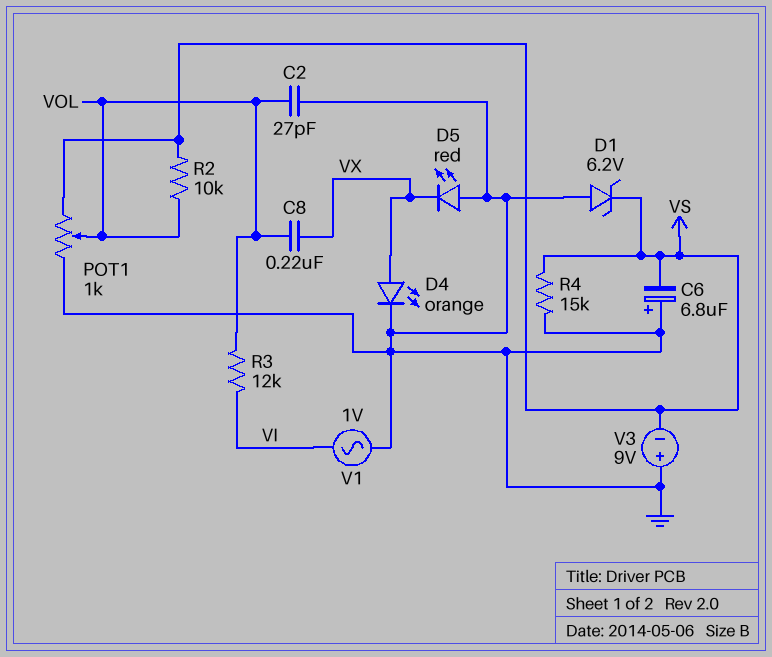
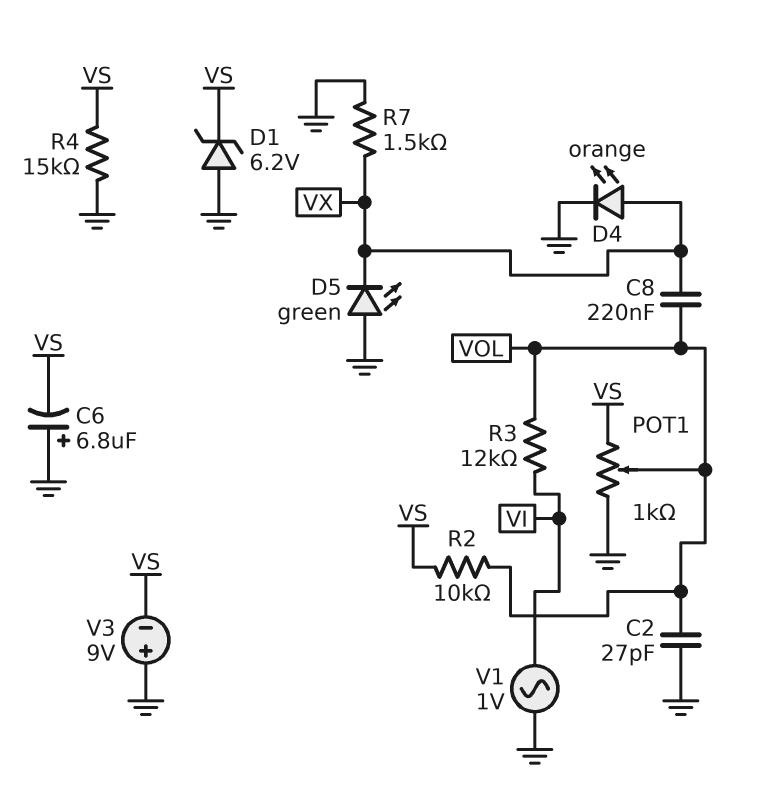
D5: LED red (A GND, K VX) -> LED green (A GND, K VX)
R7: none -> 1.5k (GND, VX)

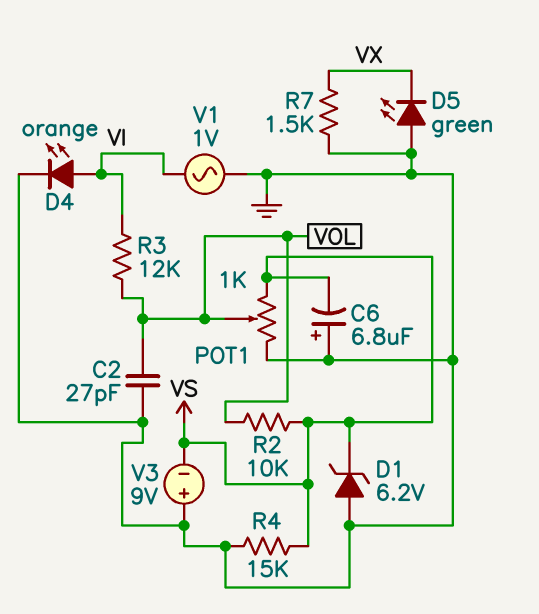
C8: 220nF (VOL, VX) -> none
D4: LED orange (A VX, K GND) -> LED orange (A VI, K GND)

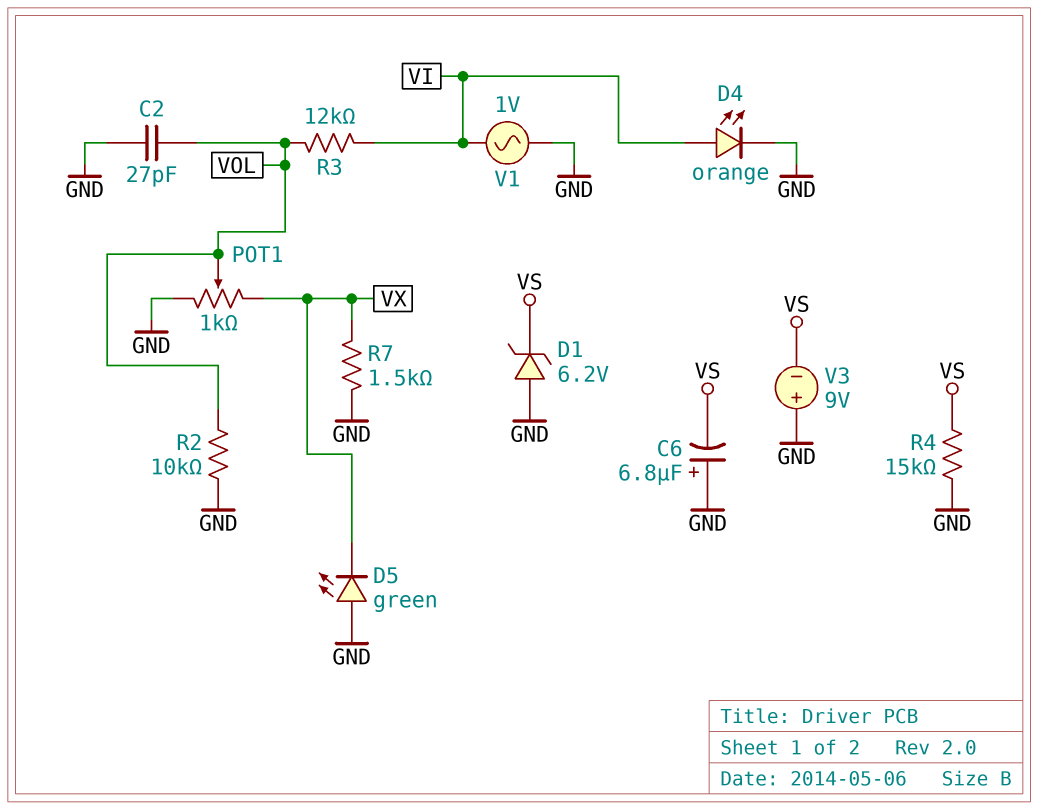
POT1: 1k (GND, VS, wiper VOL) -> 1k (GND, VX, wiper VOL)
R2: 10k (VOL, VS) -> 10k (GND, VOL)

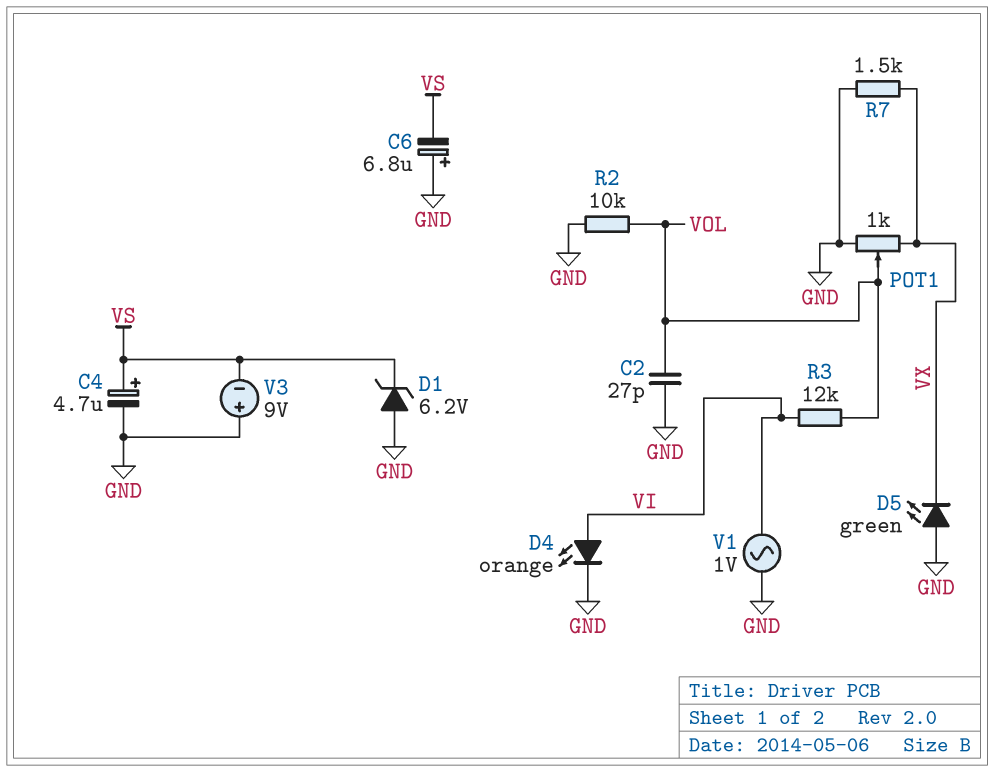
C4: none -> 4.7uF (plus VS, minus GND)
R4: 15k (GND, VS) -> none

